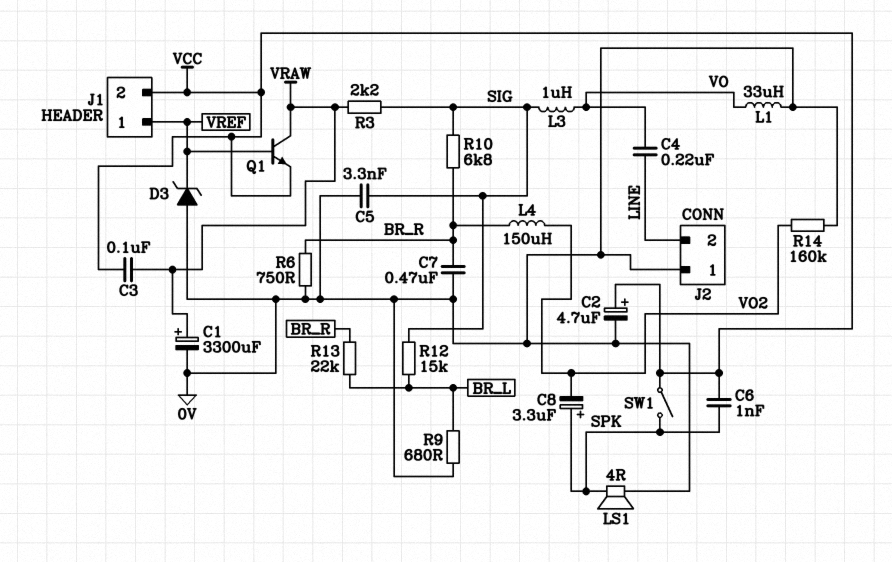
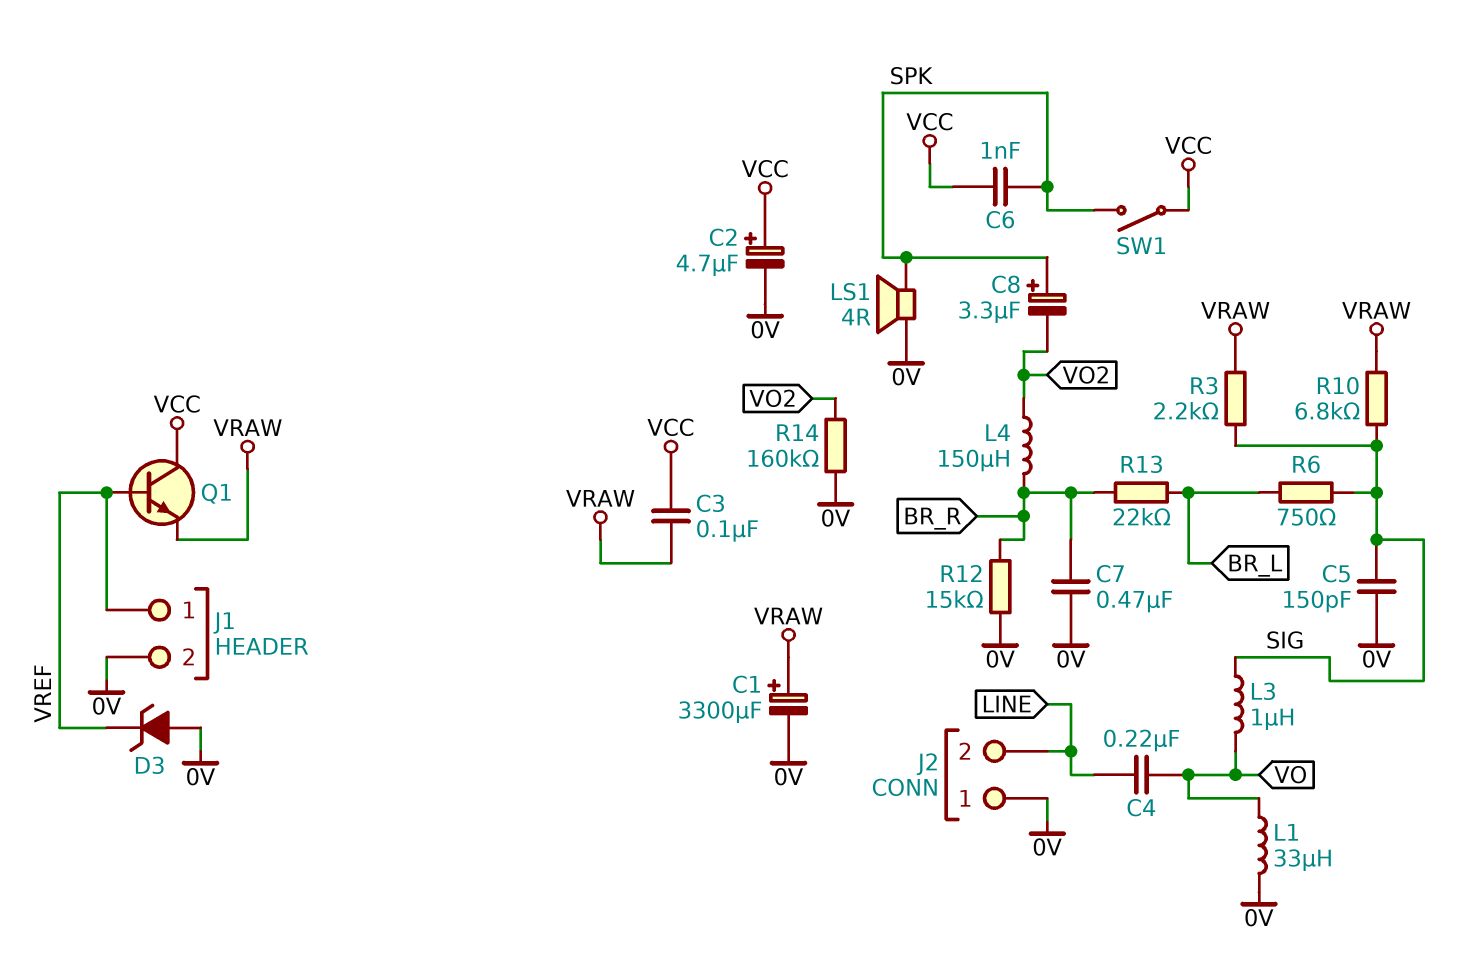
C5: 3.3nF (0V, SIG) -> 150pF (0V, SIG)
J1 pin 2: VCC -> 0V
Q1: NPN (B VREF, C VRAW, E VCC) -> NPN (B VREF, C VCC, E VRAW)
R6: 750 (0V, BR_R) -> 750 (BR_L, SIG)
R9: 680 (0V, BR_L) -> none
R10: 6.8k (BR_R, SIG) -> 6.8k (SIG, VRAW)
R12: 15k (BR_L, SIG) -> 15k (0V, BR_R)

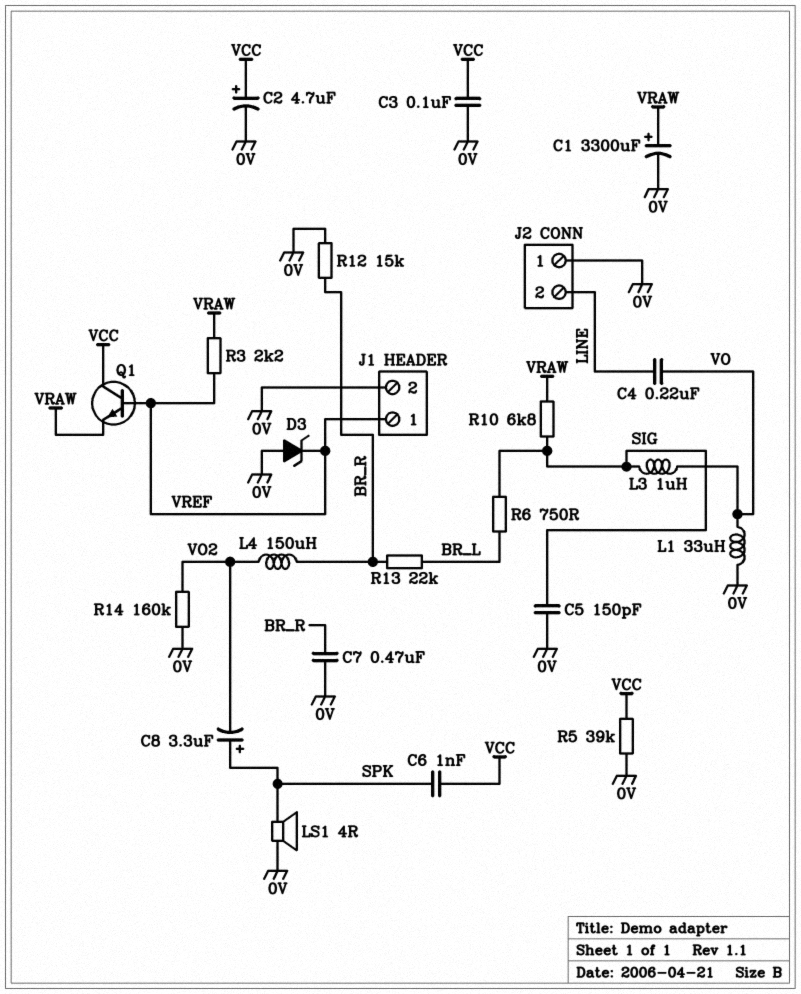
C3: 100nF (VCC, VRAW) -> 100nF (0V, VCC)
R3: 2.2k (SIG, VRAW) -> 2.2k (VRAW, VREF)
R5: none -> 39k (0V, VCC)
SW1: switch (SPK, VCC) -> none

